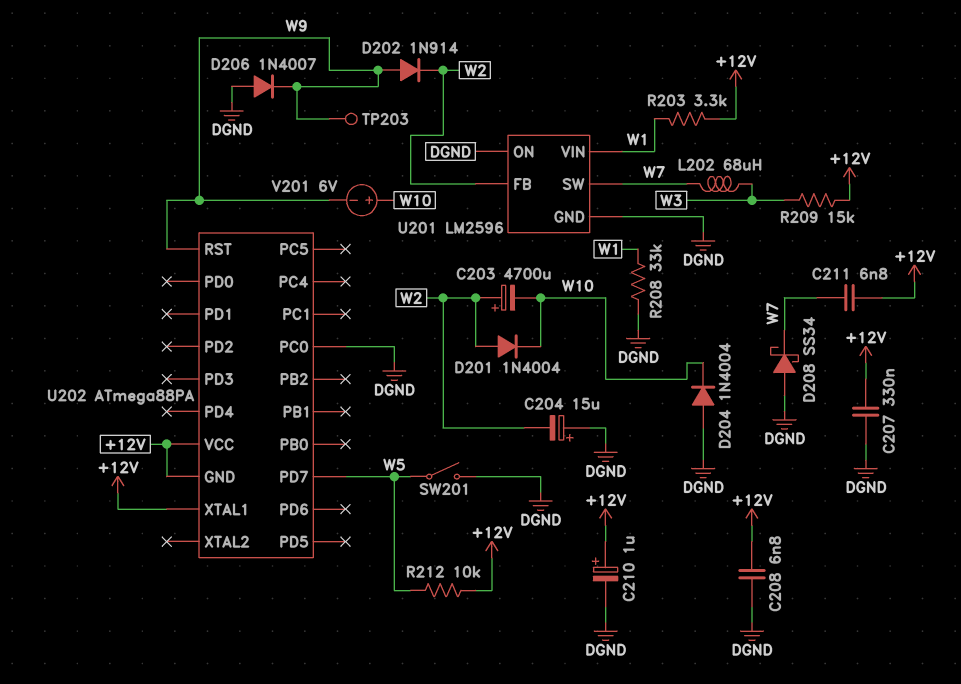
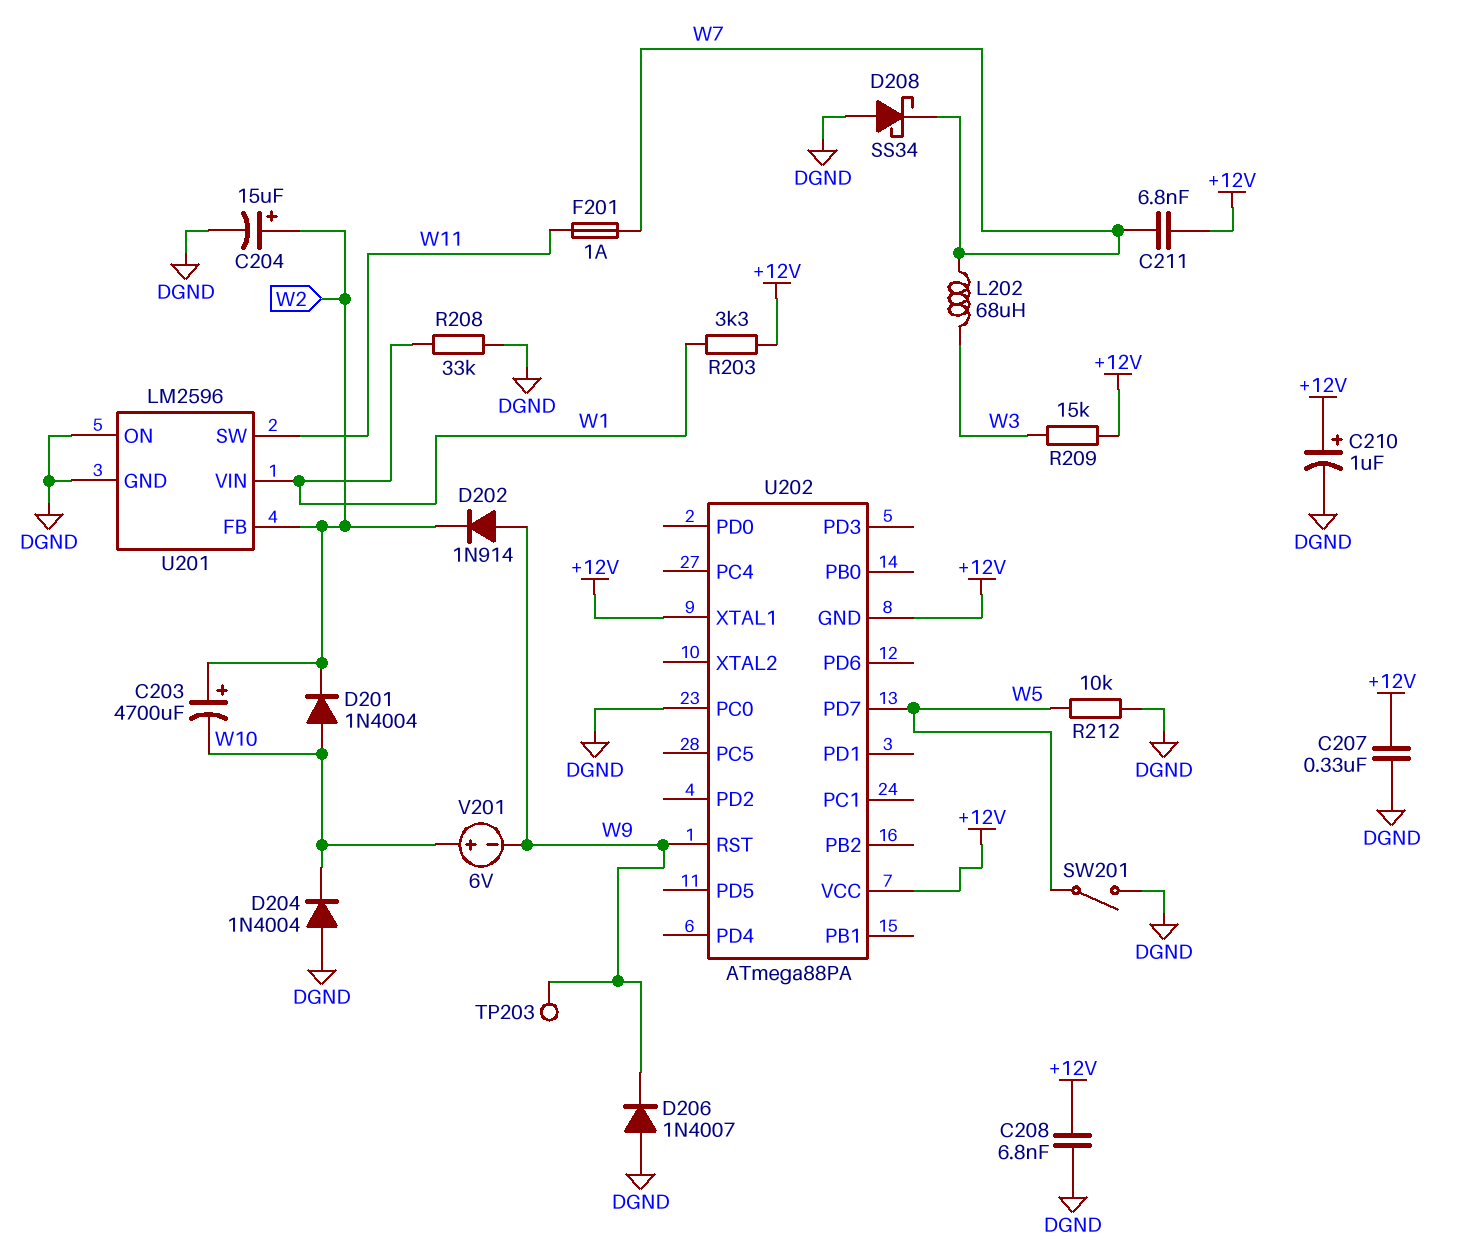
C204: 15uF (plus DGND, minus W2) -> 15uF (plus W2, minus DGND)
D201: diode 1N4004 (A W2, K W10) -> diode 1N4004 (A W10, K W2)
F201: none -> 1A (W7, W11)
R212: 10k (+12V, W5) -> 10k (DGND, W5)
U201 pin SW: W7 -> W11

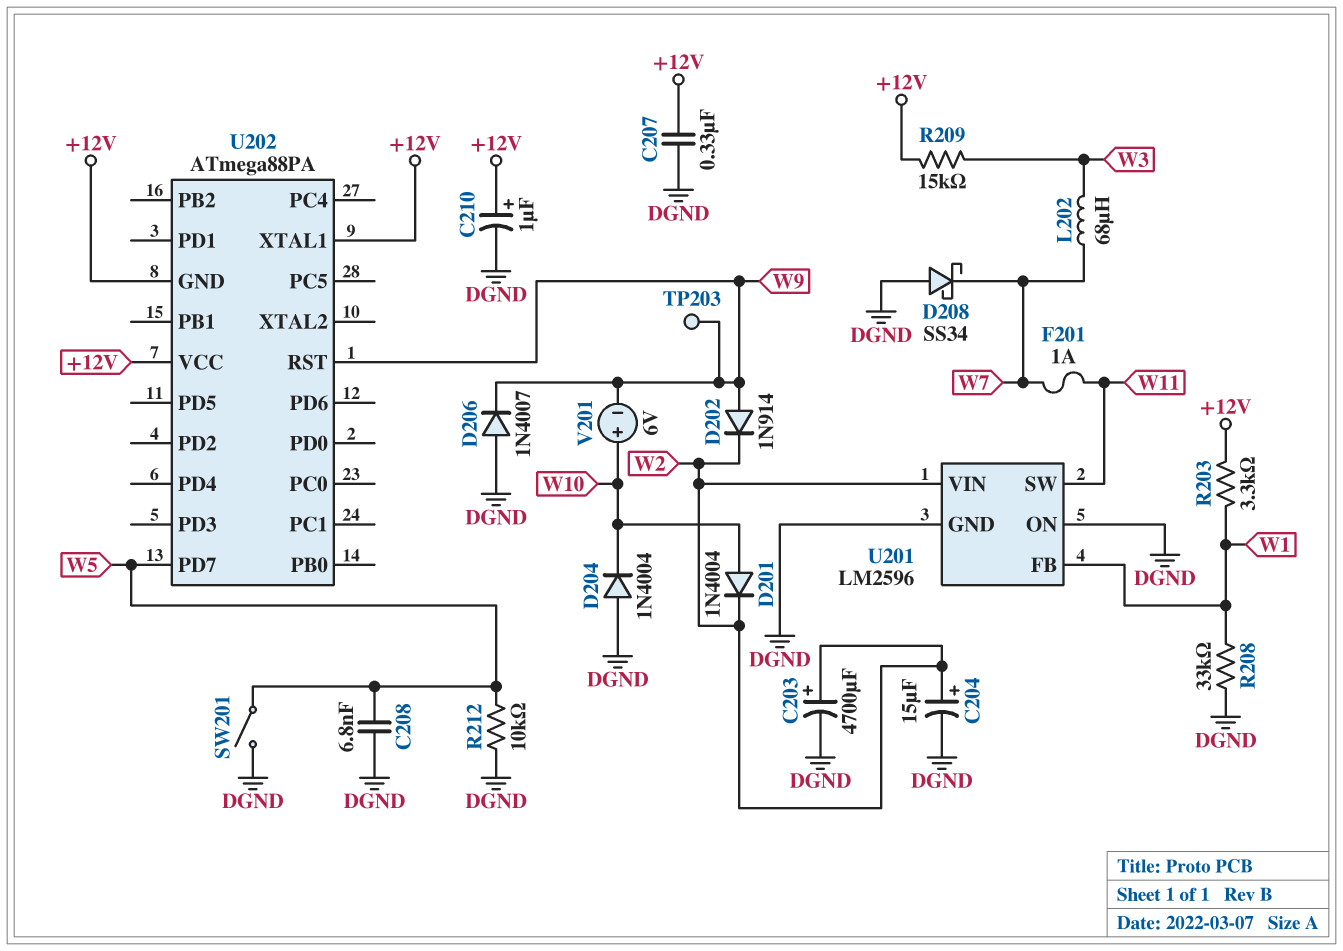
C203: 4700uF (plus W2, minus W10) -> 4700uF (plus W2, minus DGND)
C208: 6.8nF (+12V, DGND) -> 6.8nF (DGND, W5)
C211: 6.8nF (+12V, W7) -> none
U201 pin FB: W2 -> W1
U201 pin VIN: W1 -> W2
U202 pin PC0: DGND -> none

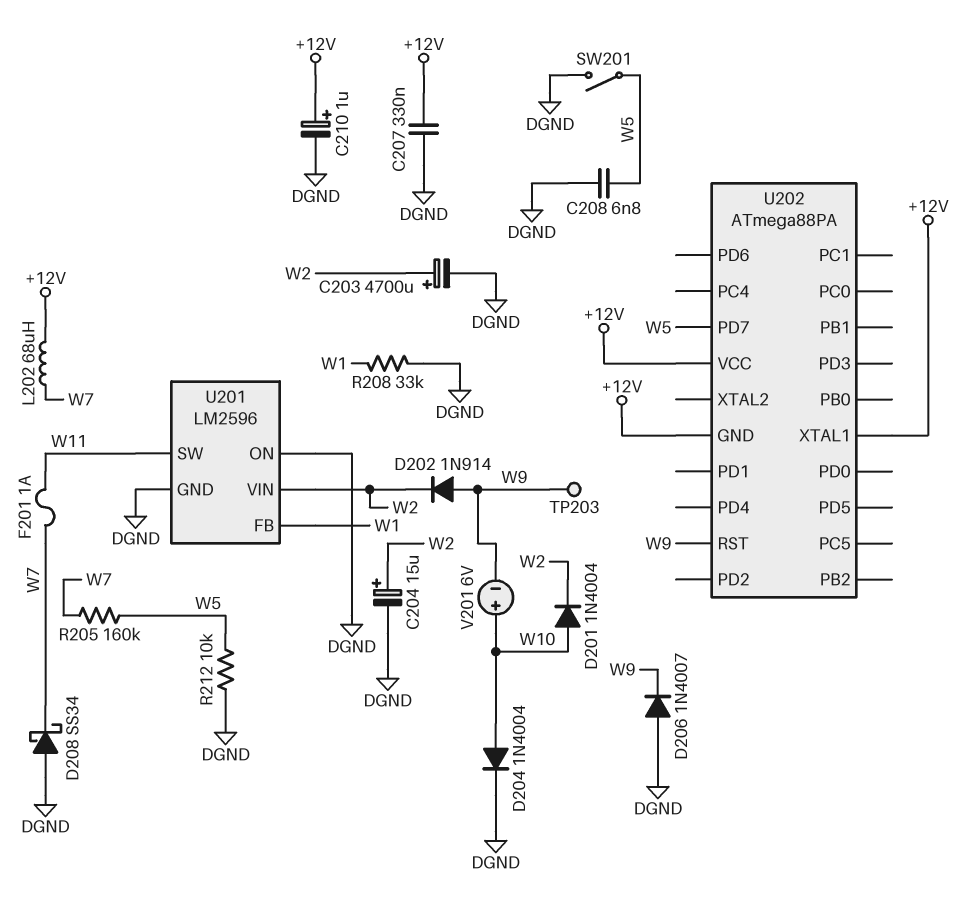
D204: diode 1N4004 (A DGND, K W10) -> diode 1N4004 (A W10, K DGND)
L202: 68uH (W3, W7) -> 68uH (+12V, W7)
R203: 3.3k (+12V, W1) -> none
R205: none -> 160k (W5, W7)
R209: 15k (+12V, W3) -> none

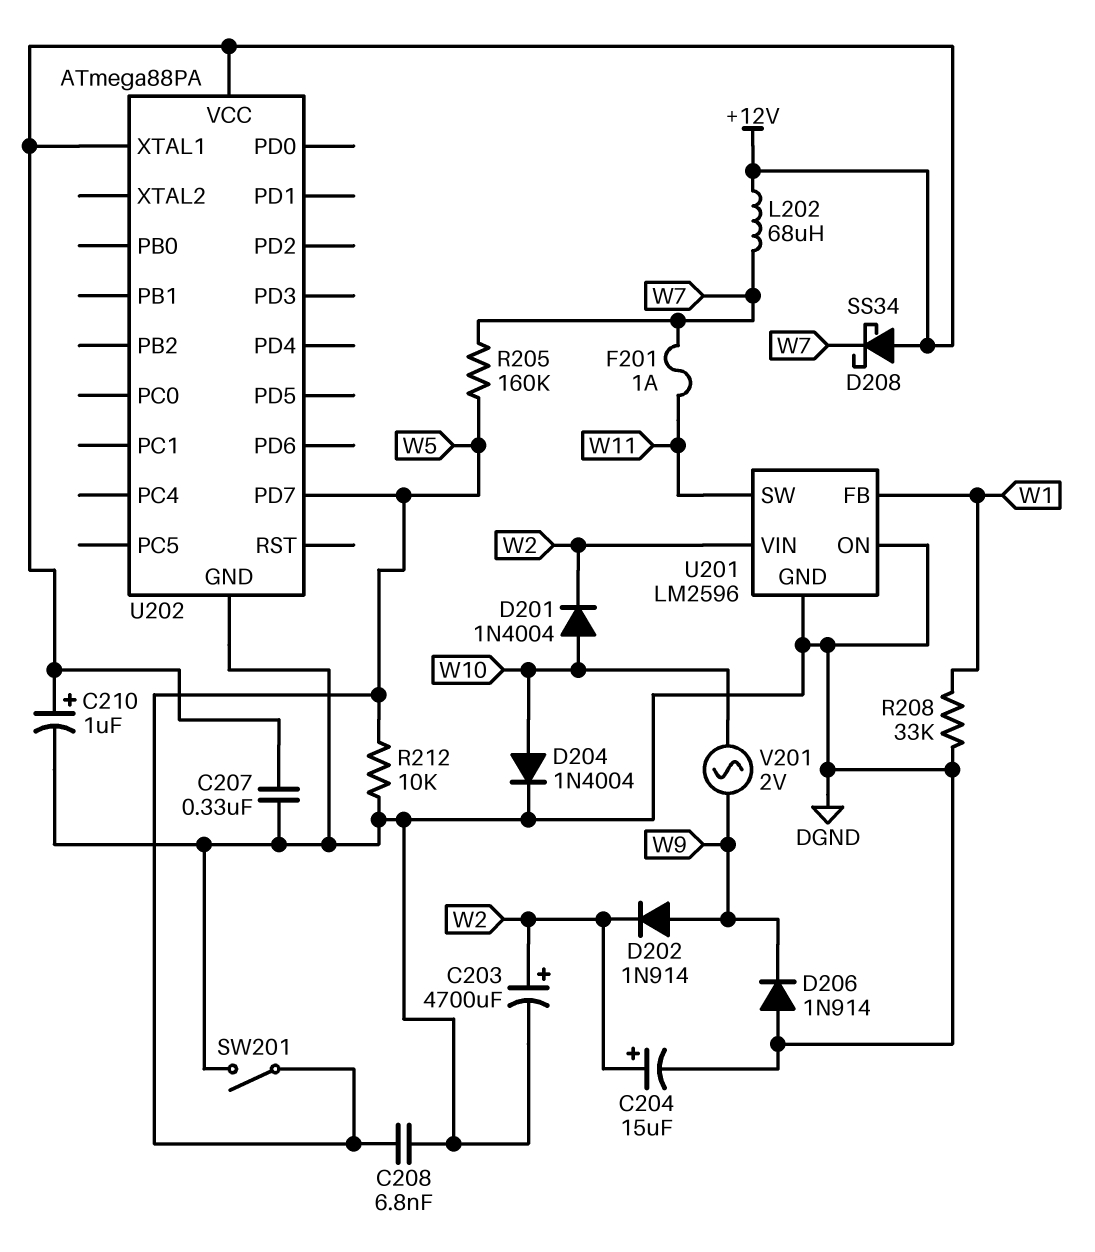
D206: diode 1N4007 (A DGND, K W9) -> diode 1N914 (A DGND, K W9)
D208: schottky SS34 (A DGND, K W7) -> schottky SS34 (A +12V, K W7)
TP203: test point (W9) -> none
U202 pin GND: +12V -> DGND
U202 pin RST: W9 -> none
V201: 6V (plus W10, minus W9) -> AC 2V (W9, W10)

